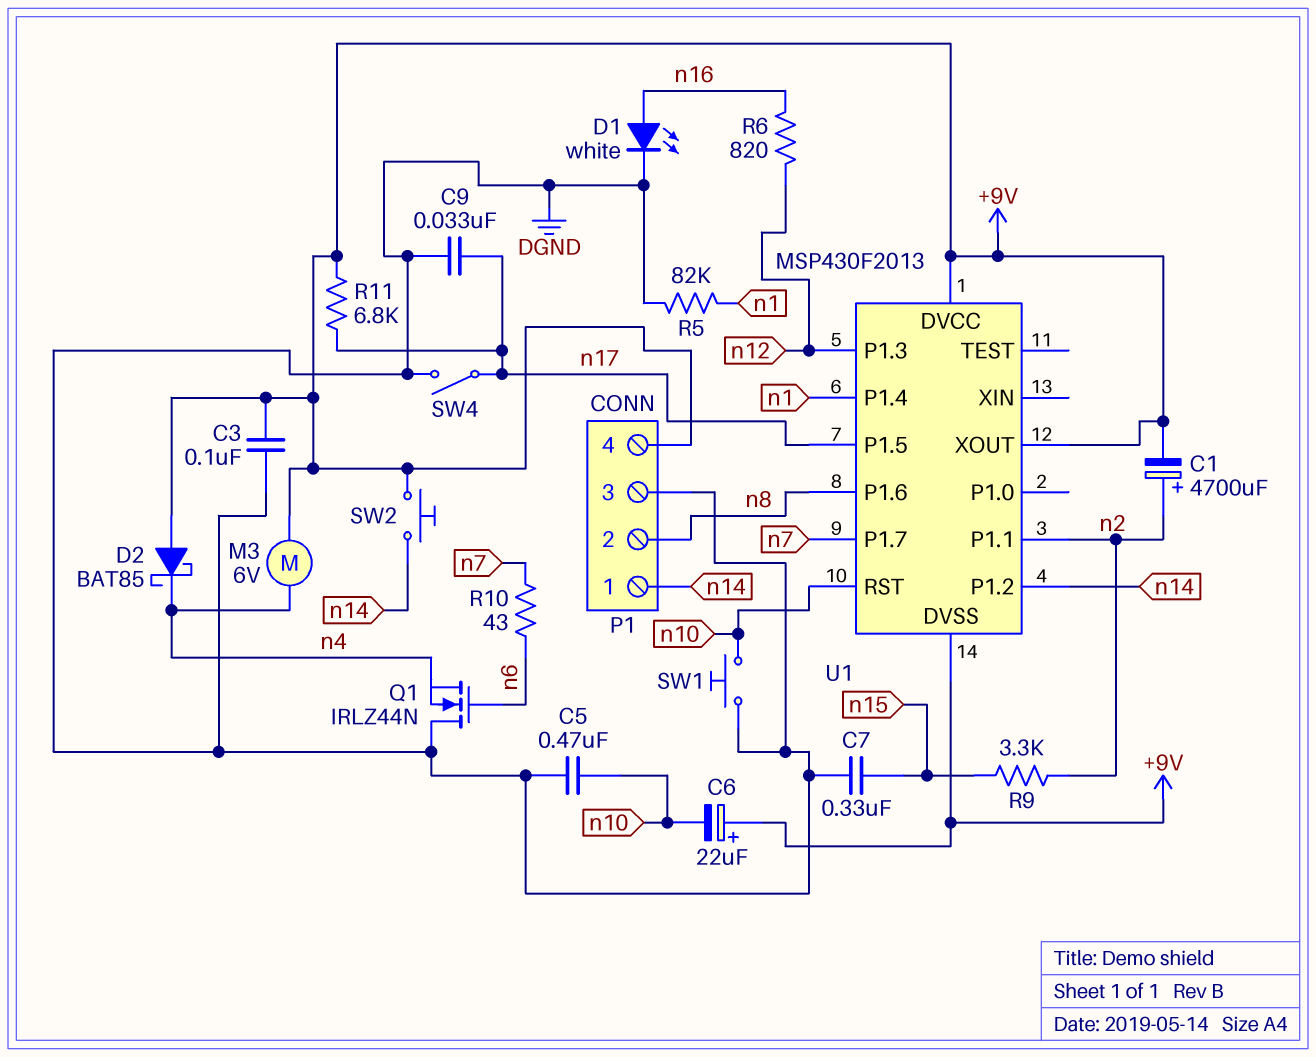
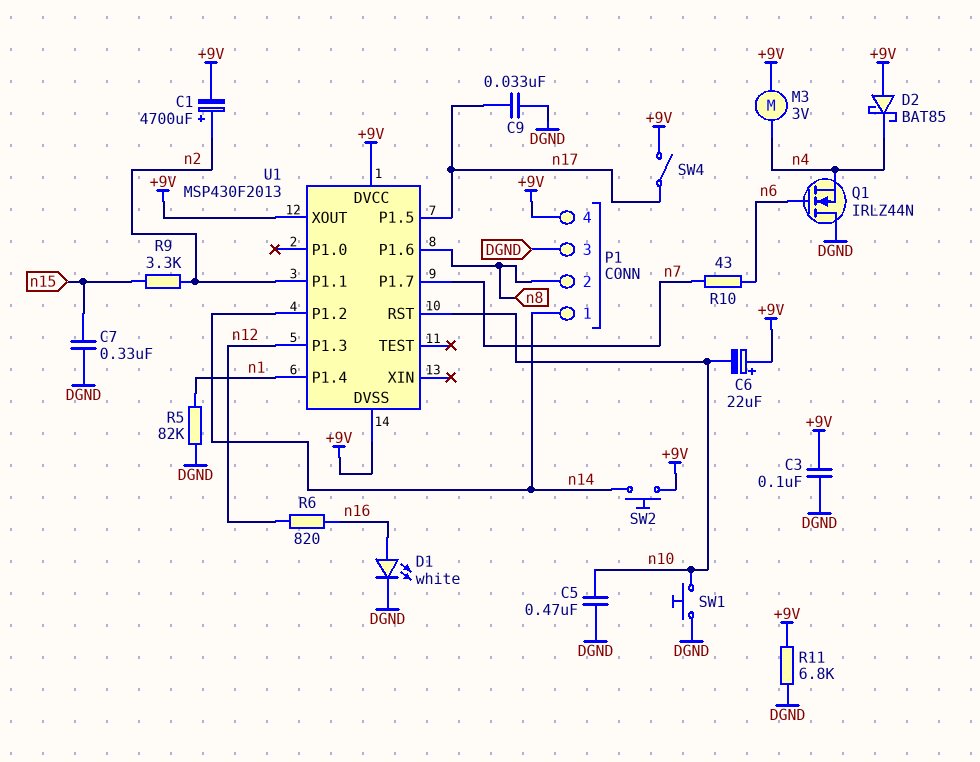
M3: motor 6V (+9V, n4) -> motor 3V (+9V, n4)
R11: 6.8k (+9V, n17) -> 6.8k (+9V, DGND)
SW4: switch (DGND, n17) -> switch (+9V, n17)

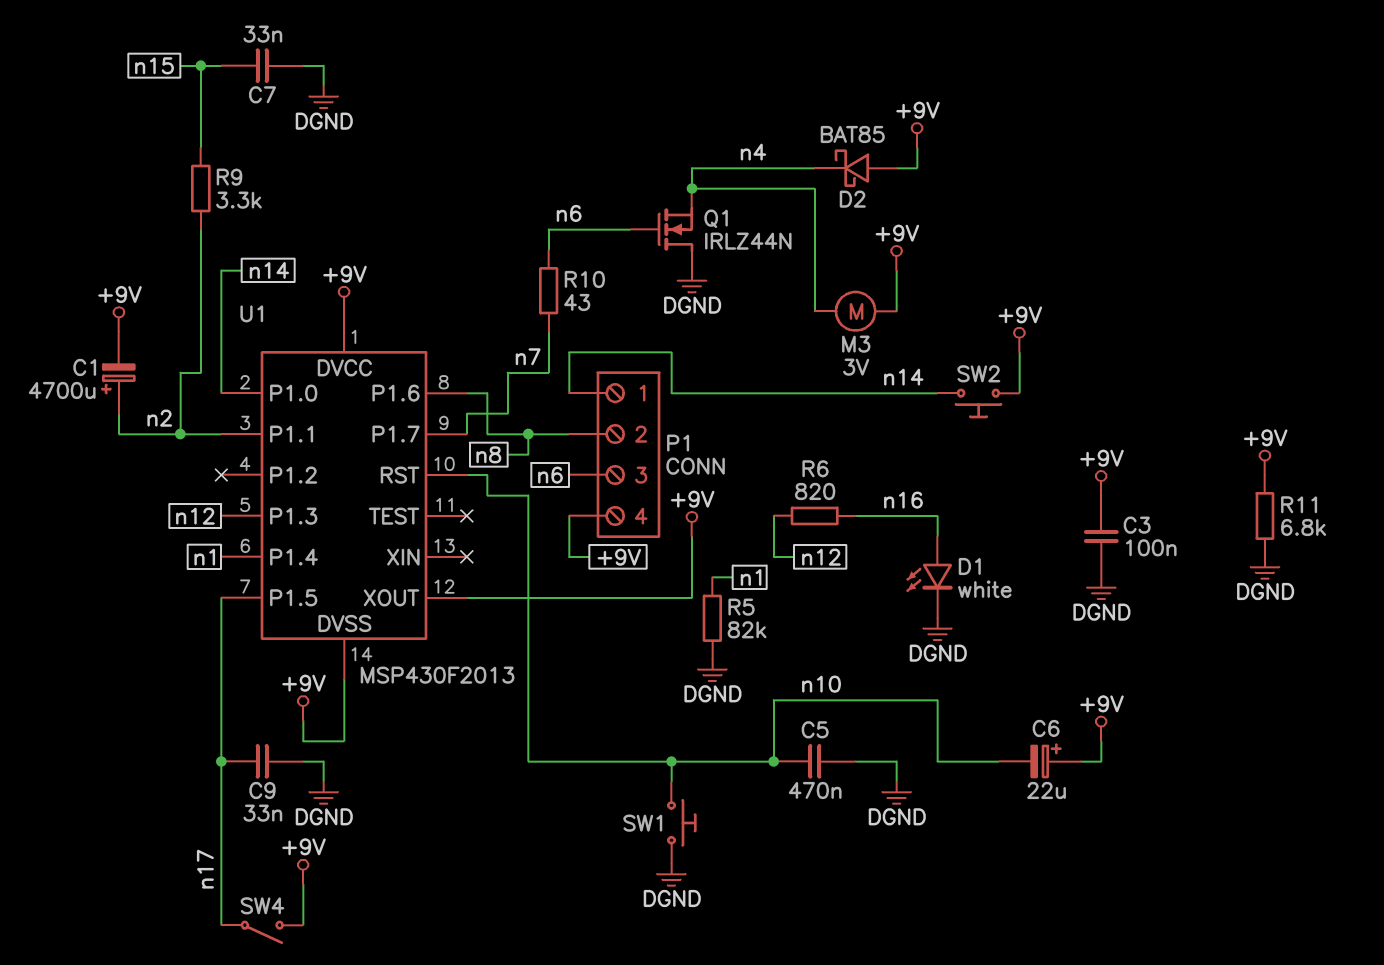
C7: 330nF (DGND, n15) -> 33nF (DGND, n15)
P1 pin 3: DGND -> n6
U1 pin P1.0: none -> n14
U1 pin P1.2: n14 -> none

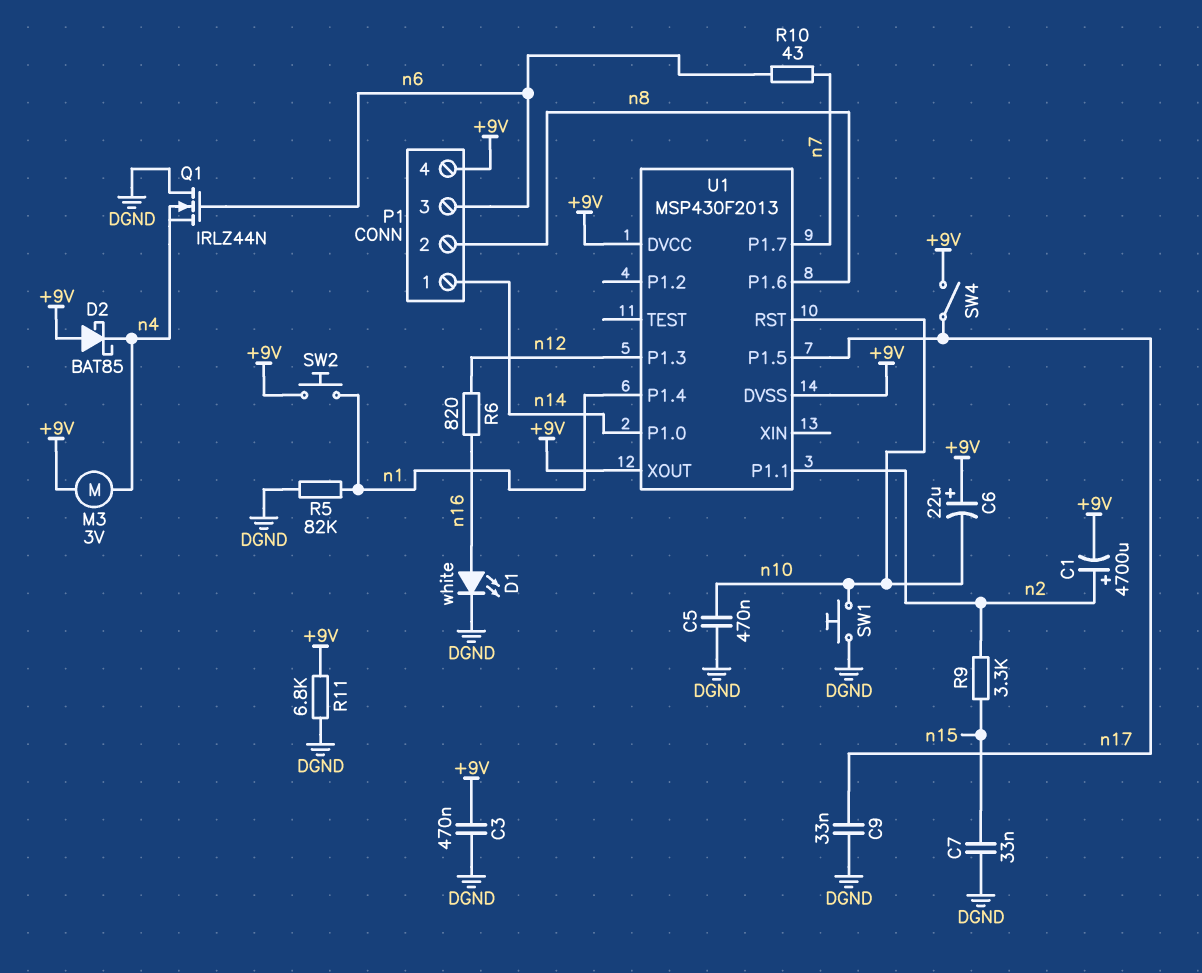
C3: 100nF (+9V, DGND) -> 470nF (+9V, DGND)
SW2: button (+9V, n14) -> button (+9V, n1)

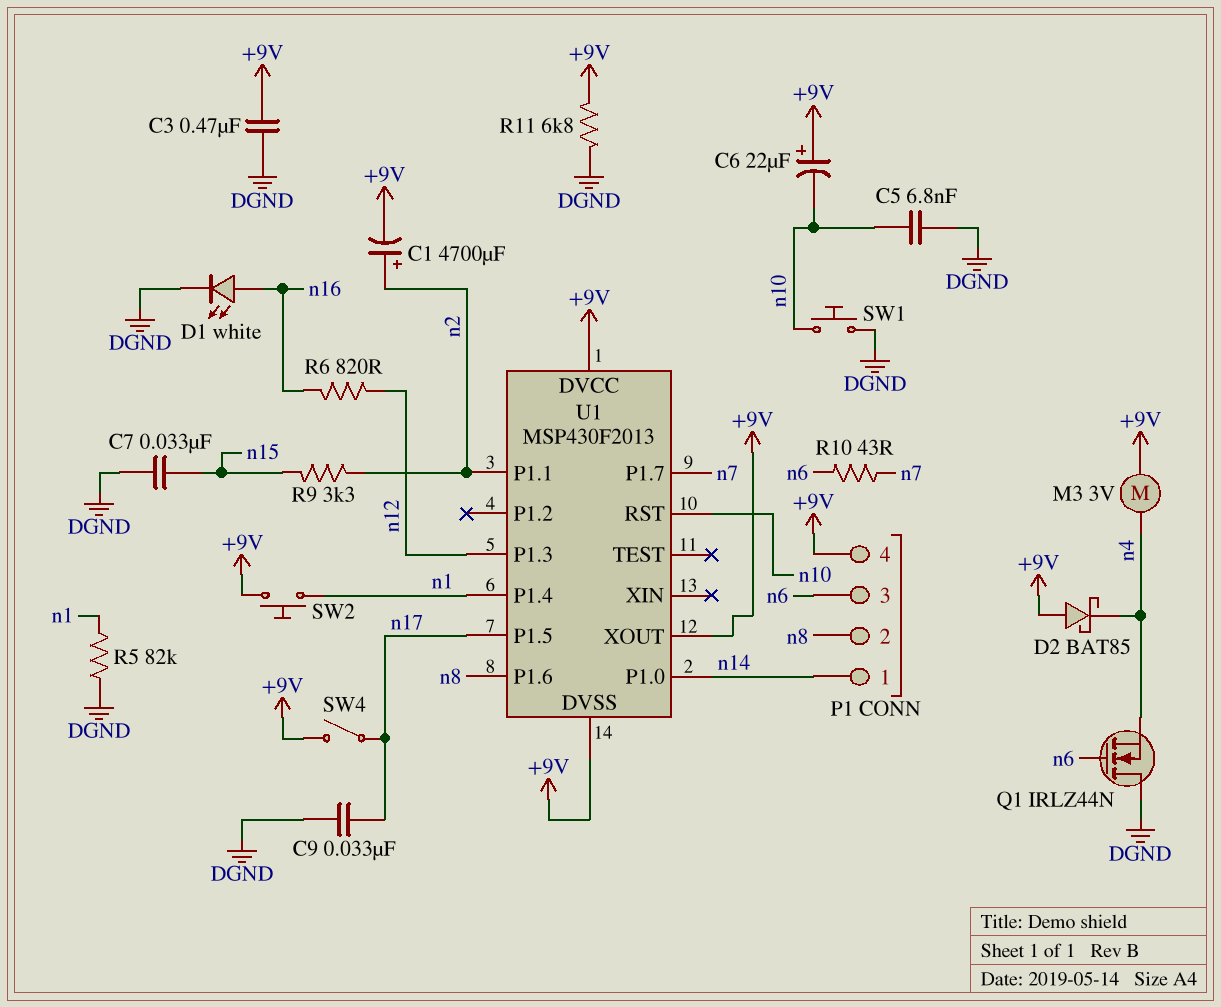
C5: 470nF (DGND, n10) -> 6.8nF (DGND, n10)

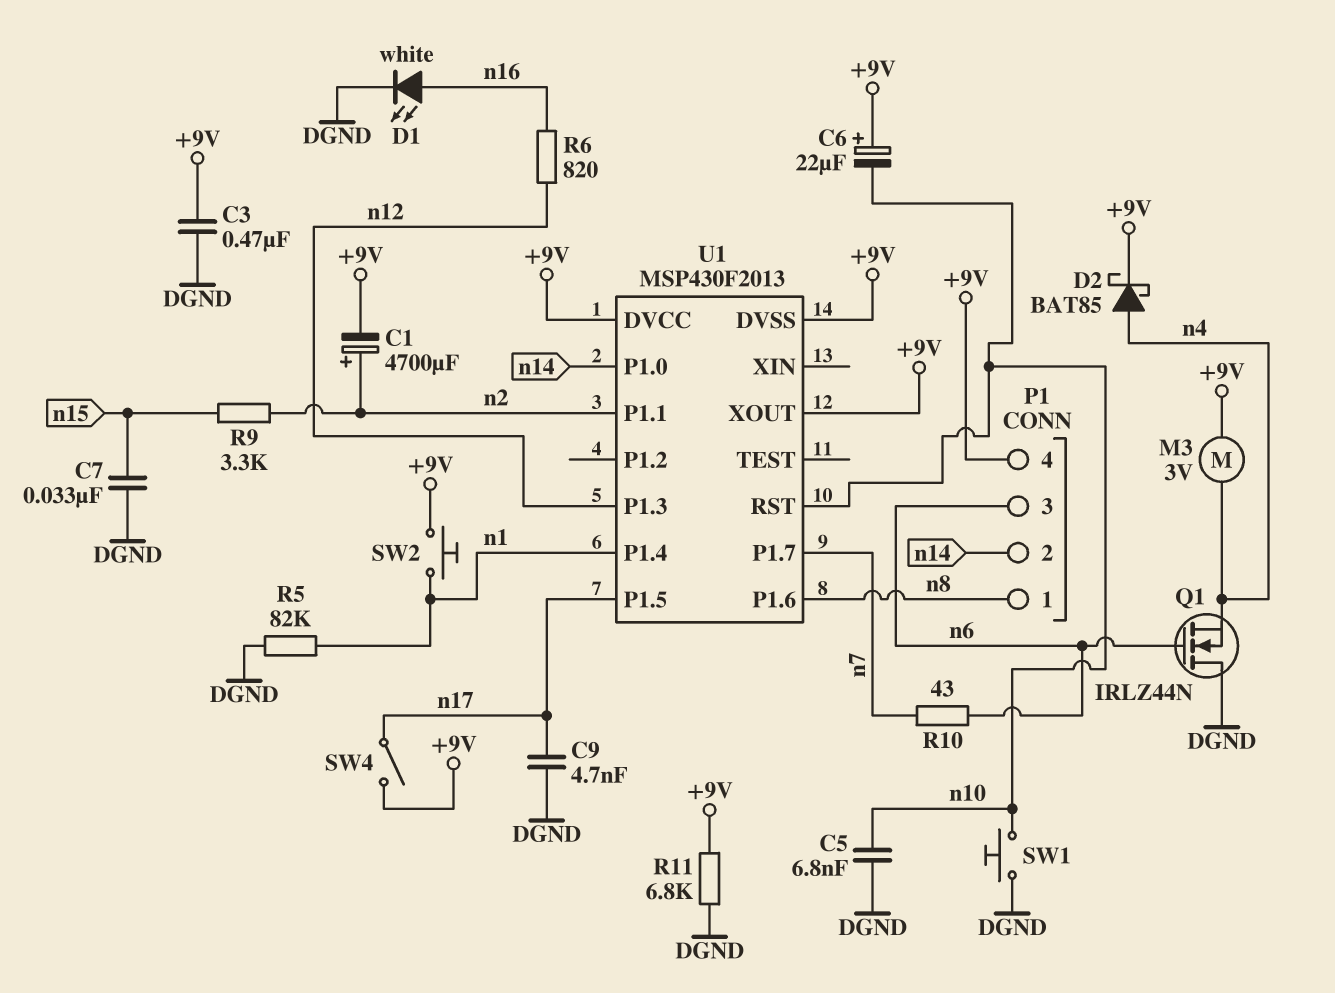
C9: 33nF (DGND, n17) -> 4.7nF (DGND, n17)
D2: schottky BAT85 (A +9V, K n4) -> schottky BAT85 (A n4, K +9V)
P1 pin 1: n14 -> n8
P1 pin 2: n8 -> n14

